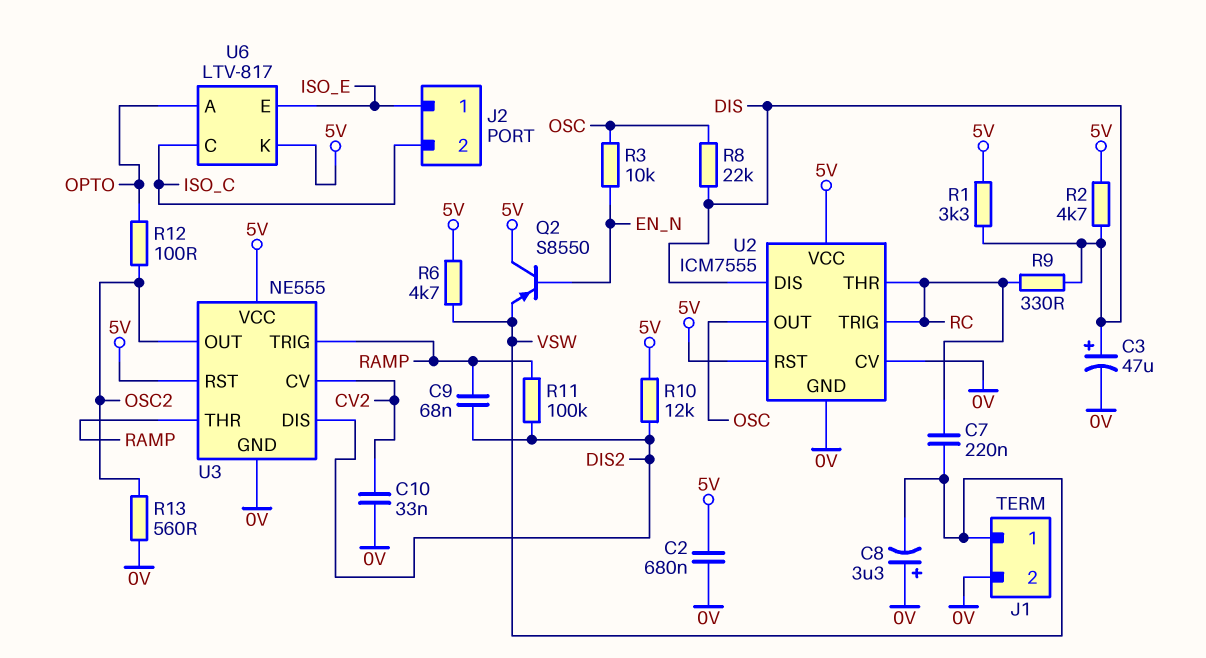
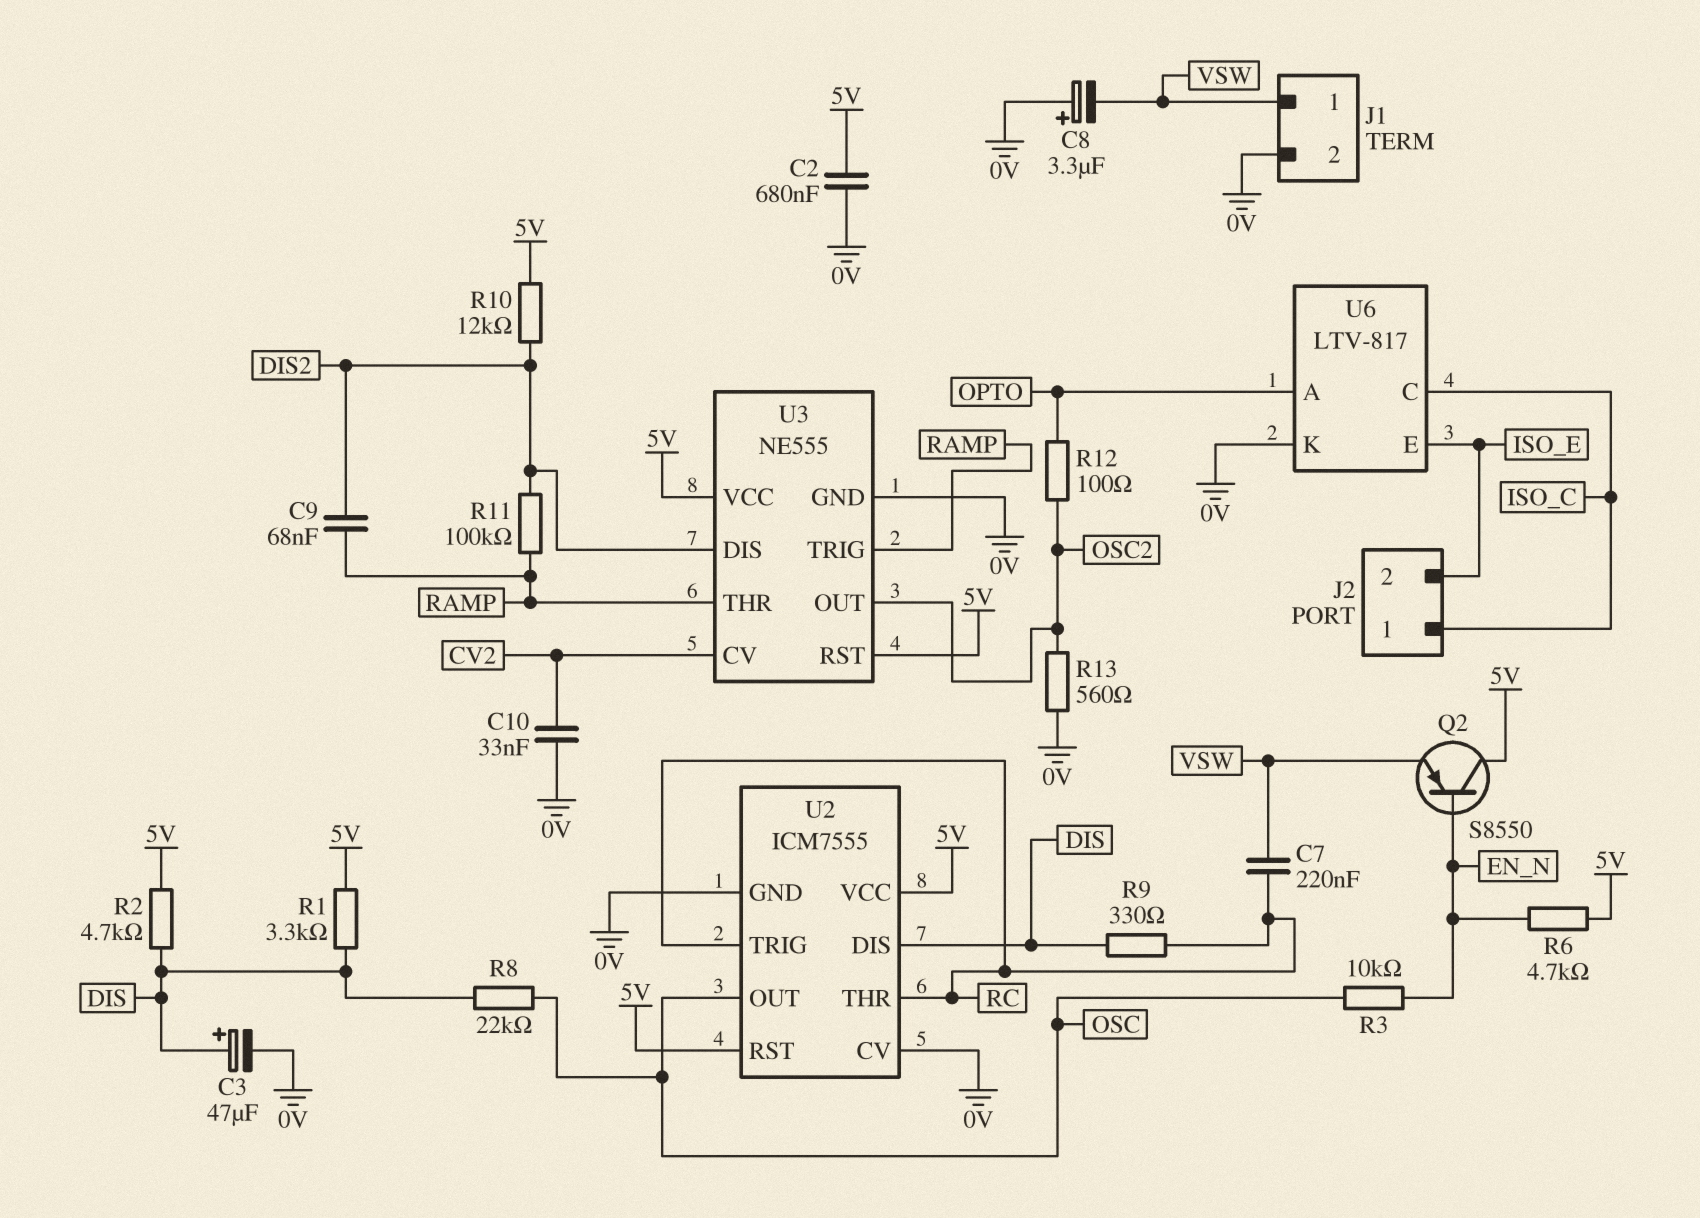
J2 pin 1: ISO_E -> ISO_C
J2 pin 2: ISO_C -> ISO_E
R6: 4.7k (5V, VSW) -> 4.7k (5V, EN_N)
U6 pin K: 5V -> 0V

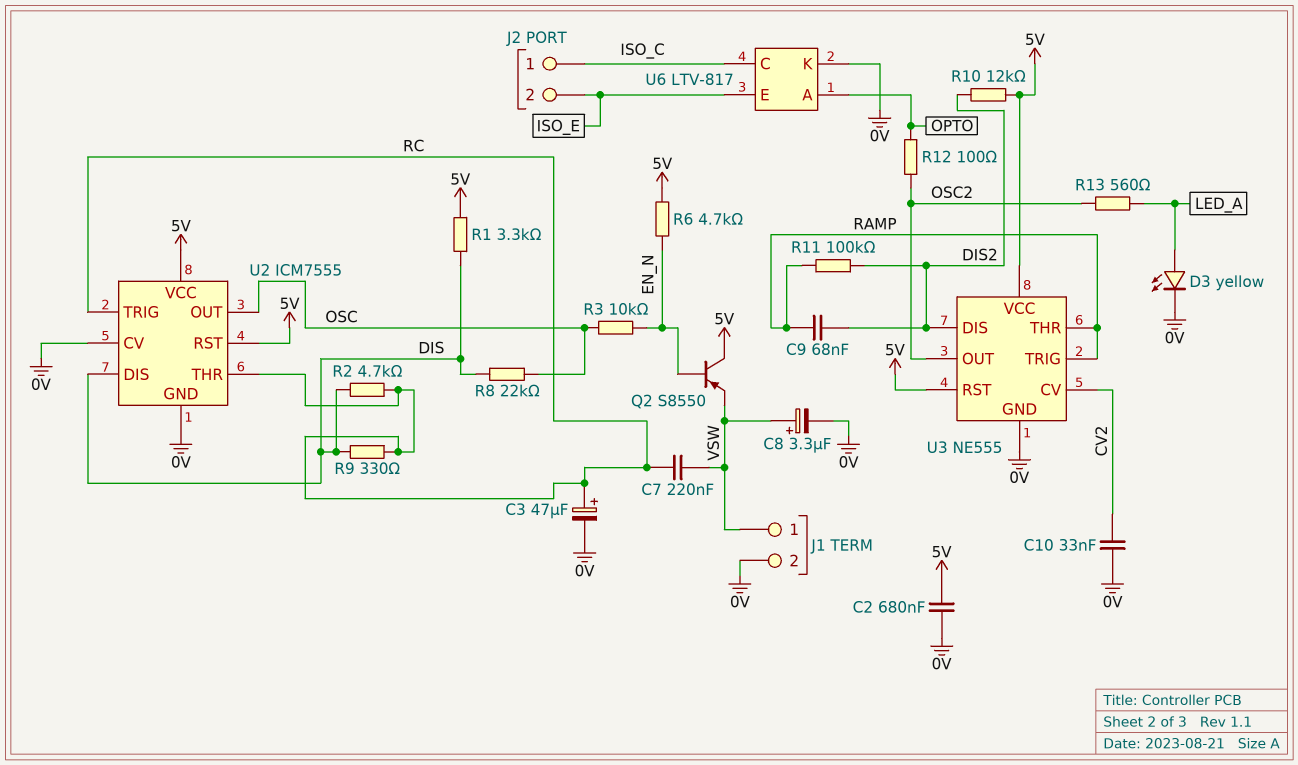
C3: 47uF (plus DIS, minus 0V) -> 47uF (plus RC, minus 0V)
C8: 3.3uF (plus 0V, minus VSW) -> 3.3uF (plus VSW, minus 0V)
D3: none -> LED yellow (A LED_A, K 0V)
R2: 4.7k (5V, DIS) -> 4.7k (DIS, RC)
R13: 560 (0V, OSC2) -> 560 (LED_A, OSC2)

